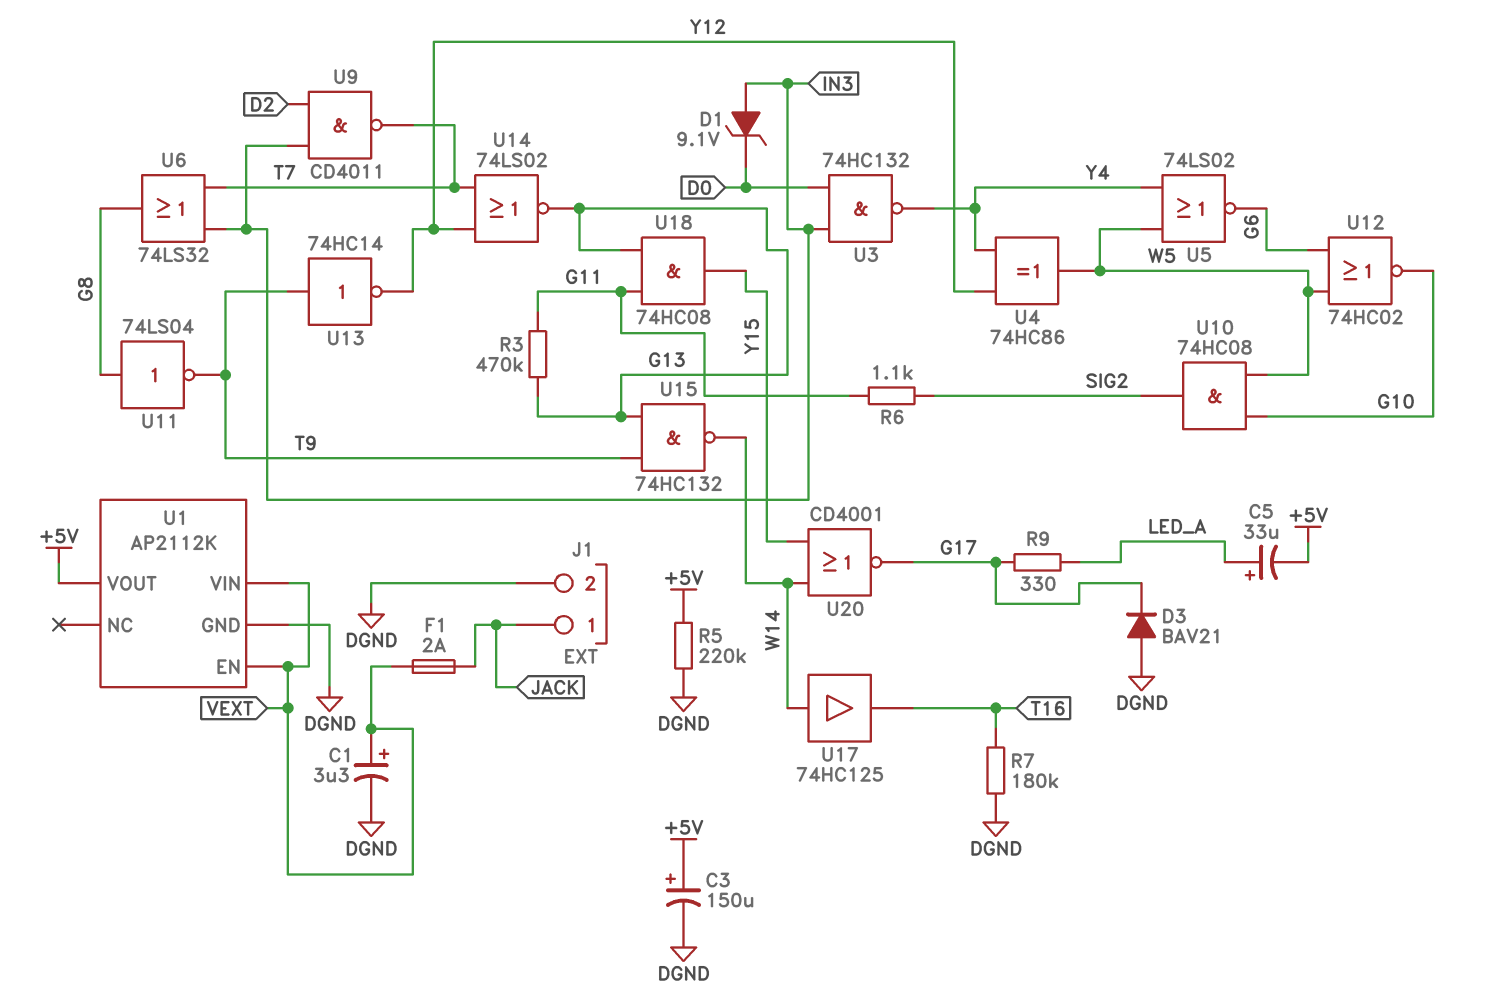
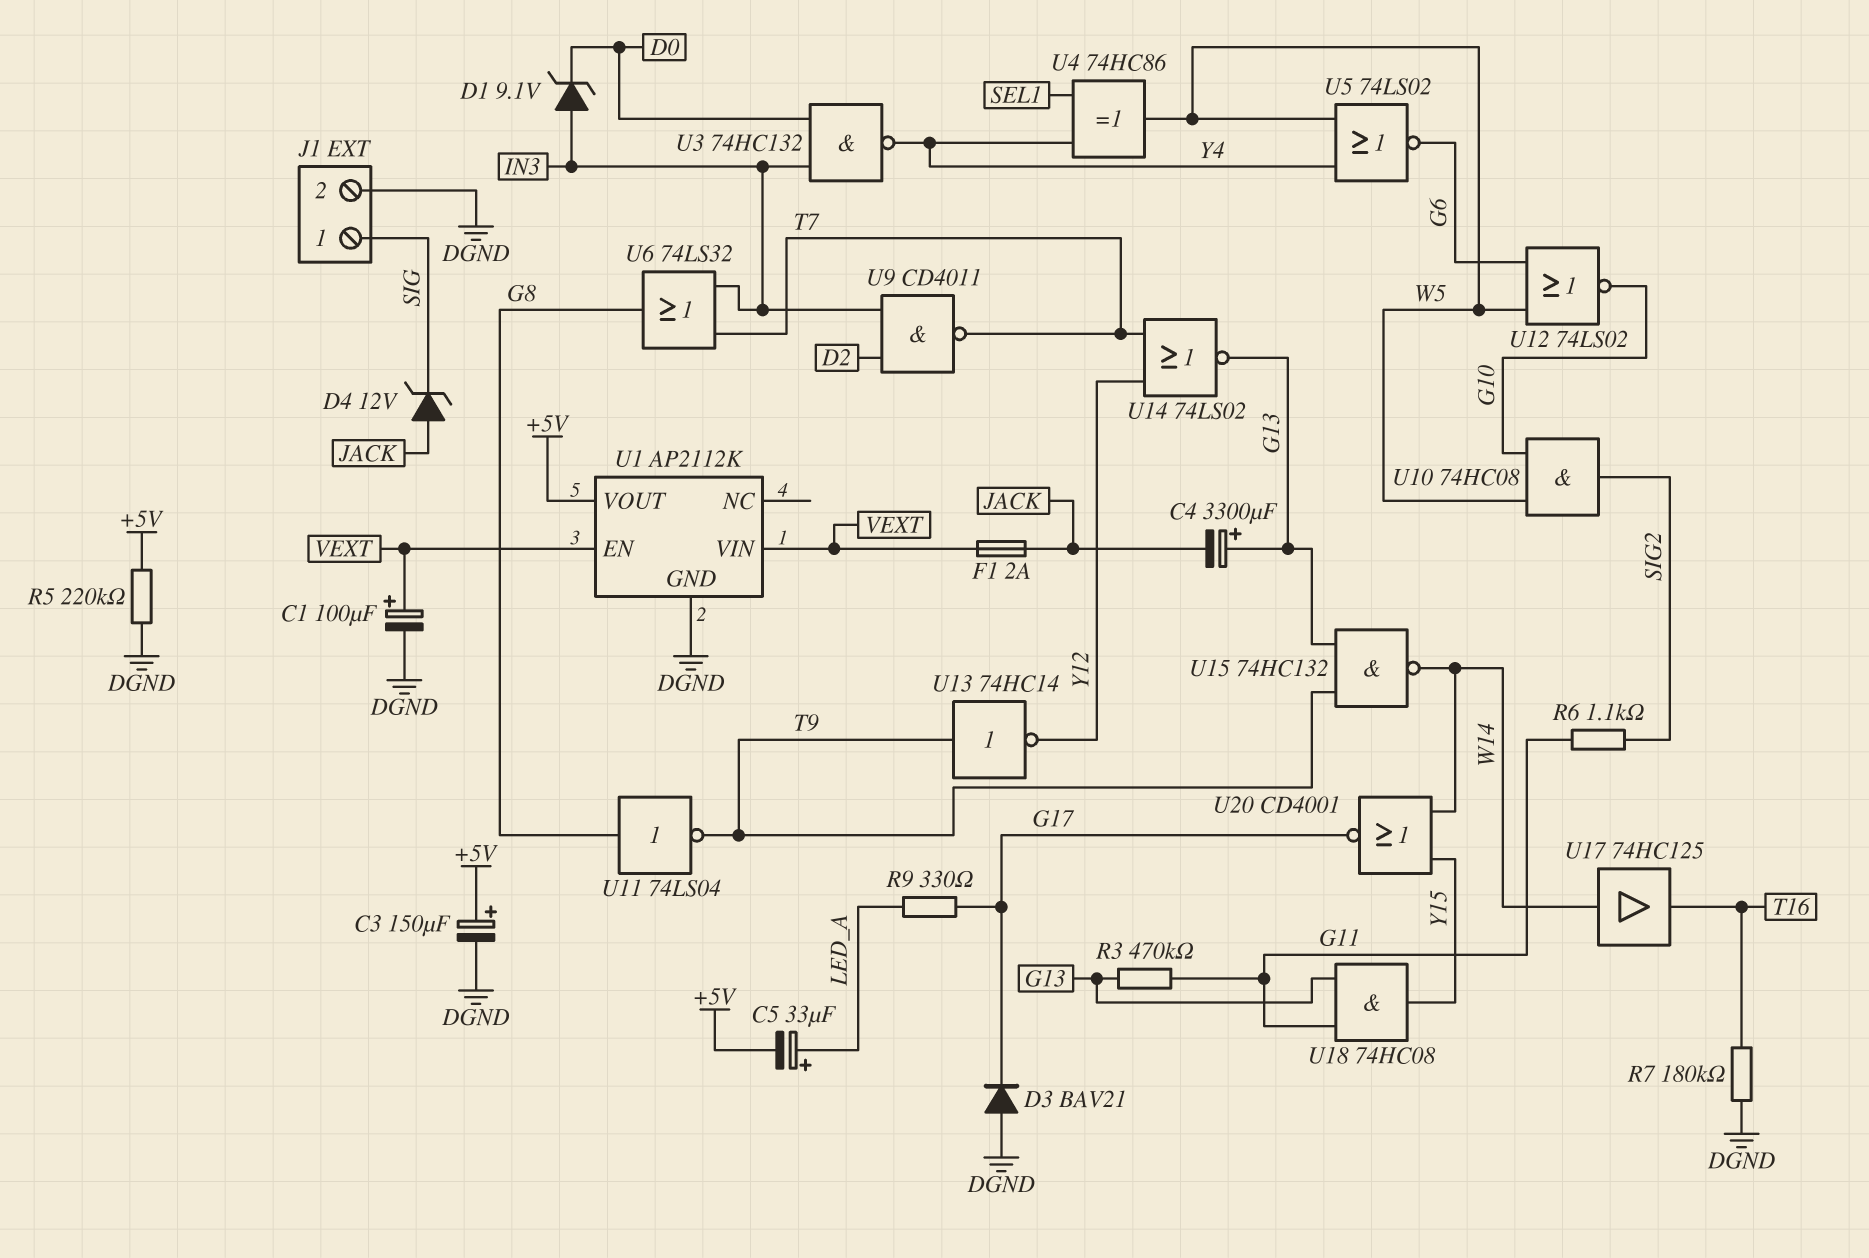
C1: 3.3uF (plus VEXT, minus DGND) -> 100uF (plus VEXT, minus DGND)
C4: none -> 3300uF (plus G13, minus JACK)
D4: none -> zener 12V (A JACK, K SIG)
J1 pin 1: JACK -> SIG
U4: XOR 74HC86 (in Y4, in Y12, out W5) -> XOR 74HC86 (in SEL1, in Y4, out W5)
U12: NOR 74HC02 (in G6, in W5, out G10) -> NOR 74LS02 (in G6, in W5, out G10)

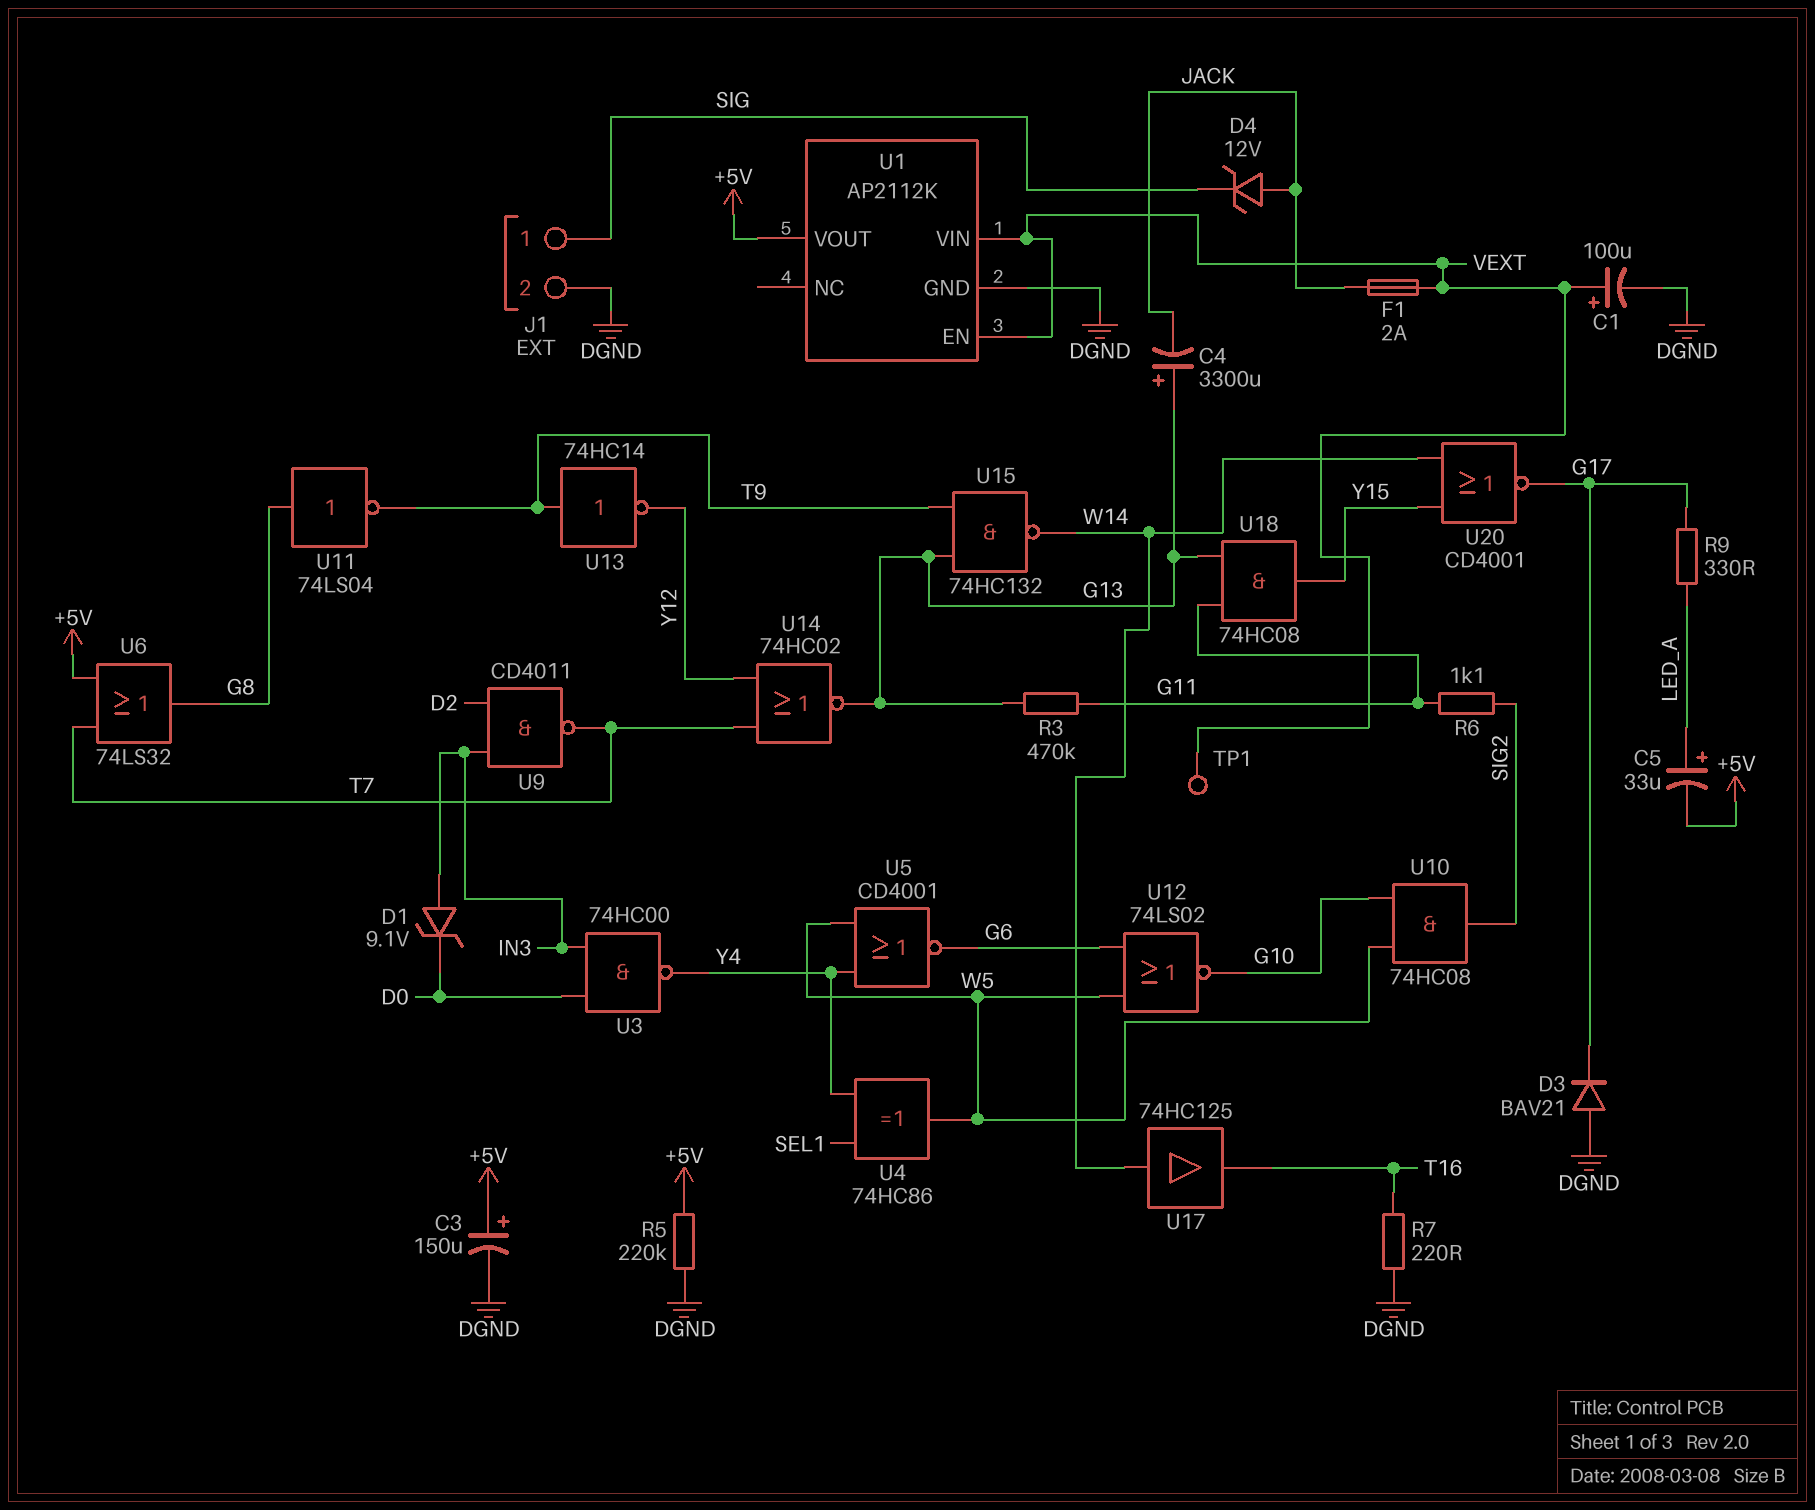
R7: 180k (DGND, T16) -> 220 (DGND, T16)
TP1: none -> test point (VEXT)
U3: NAND 74HC132 (in D0, in IN3, out Y4) -> NAND 74HC00 (in D0, in IN3, out Y4)
U5: NOR 74LS02 (in W5, in Y4, out G6) -> NOR CD4001 (in W5, in Y4, out G6)
U6: OR 74LS32 (in IN3, in T7, out G8) -> OR 74LS32 (in +5V, in T7, out G8)
U14: NOR 74LS02 (in T7, in Y12, out G13) -> NOR 74HC02 (in T7, in Y12, out G13)

